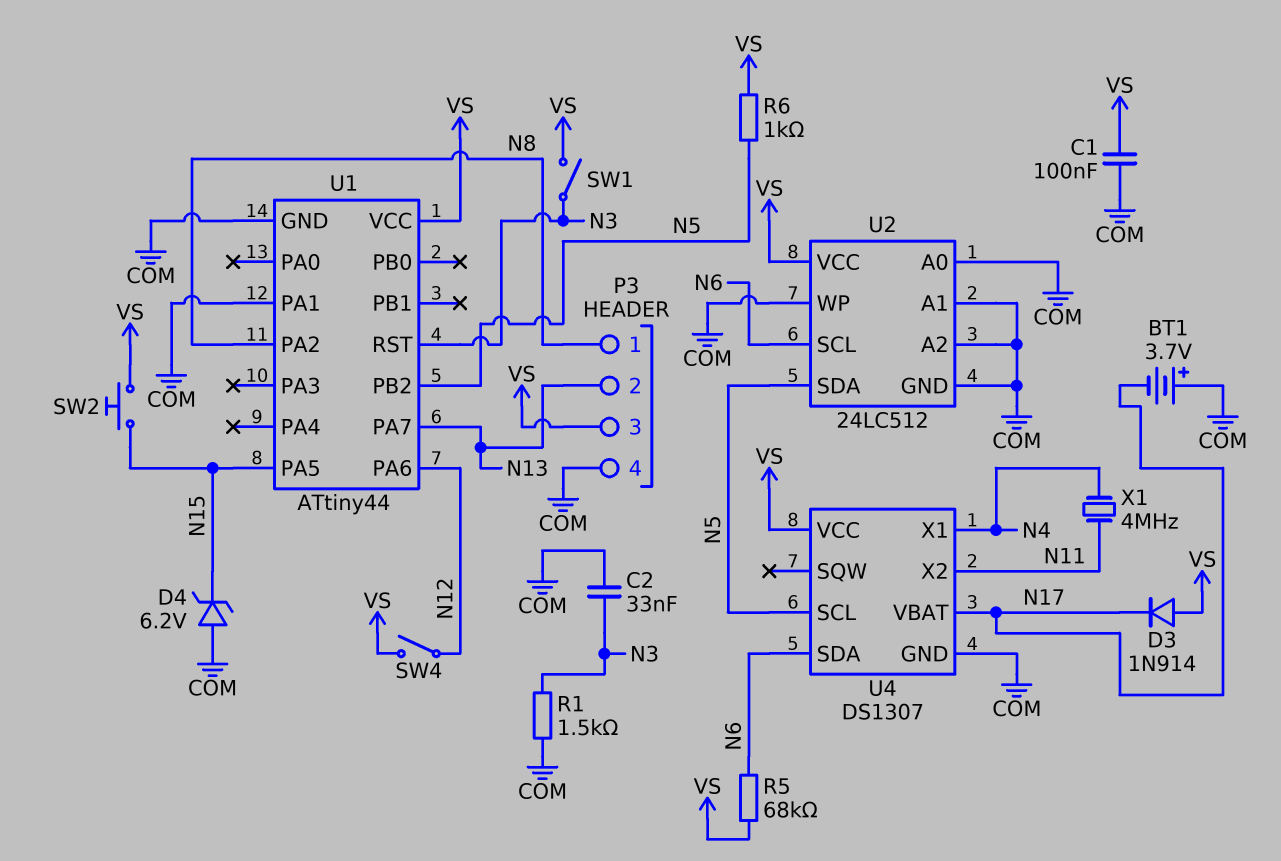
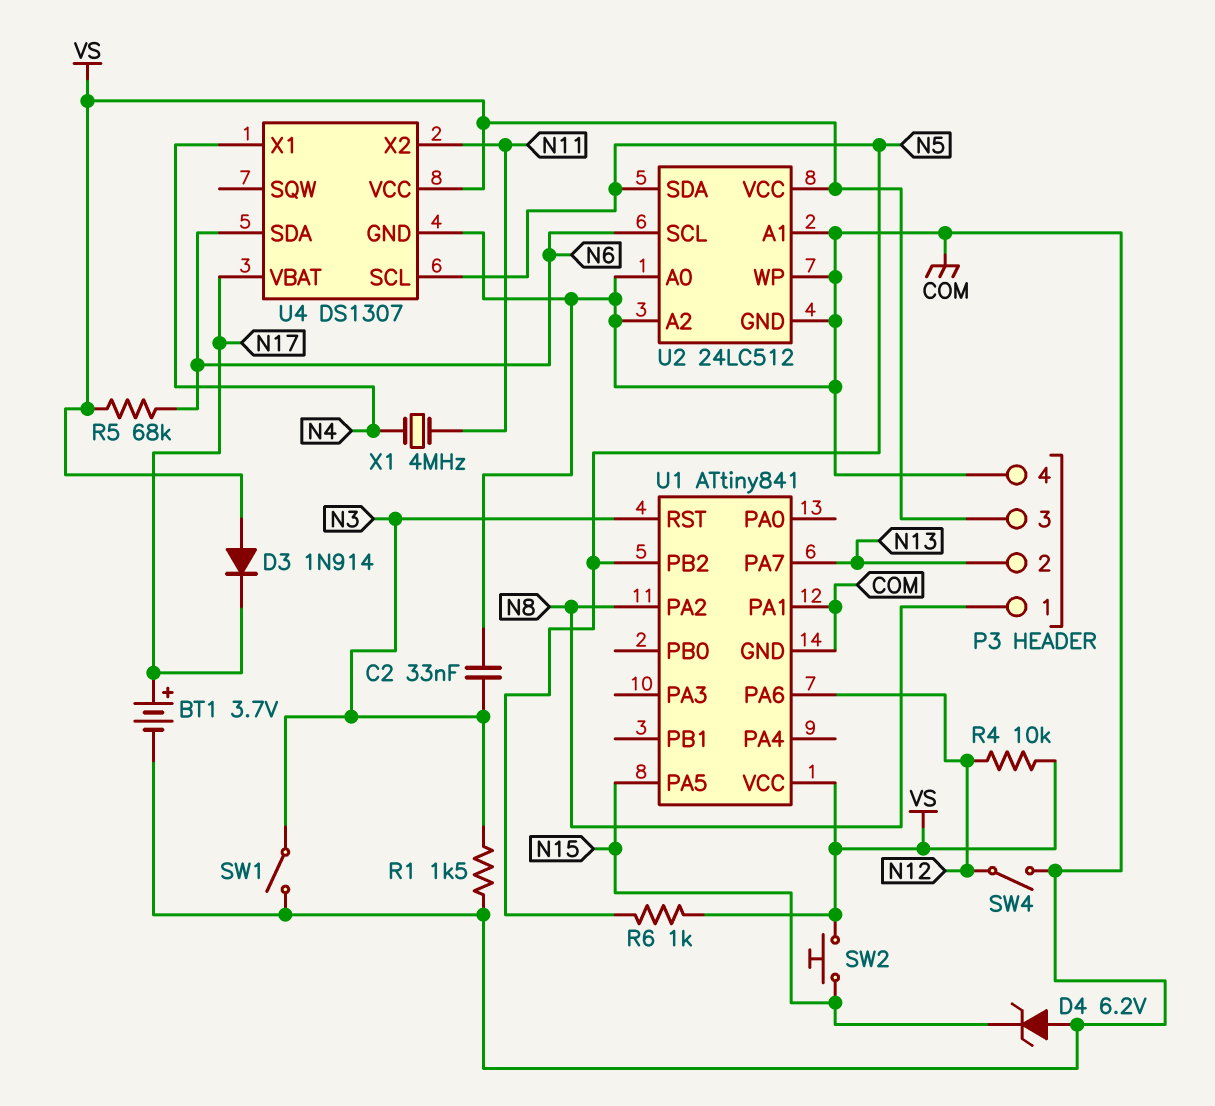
BT1: 3.7V (plus COM, minus N17) -> 3.7V (plus N17, minus COM)
C1: 100nF (COM, VS) -> none
R4: none -> 10k (N12, VS)
SW1: switch (N3, VS) -> switch (COM, N3)
SW4: switch (N12, VS) -> switch (COM, N12)
U1: ATtiny44 -> ATtiny841

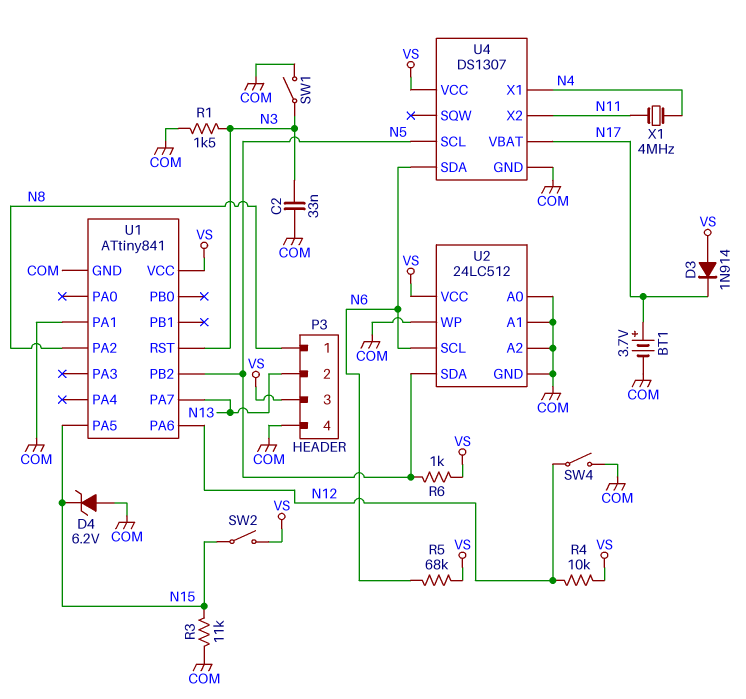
R3: none -> 11k (COM, N15)
SW2: button (N15, VS) -> switch (N15, VS)

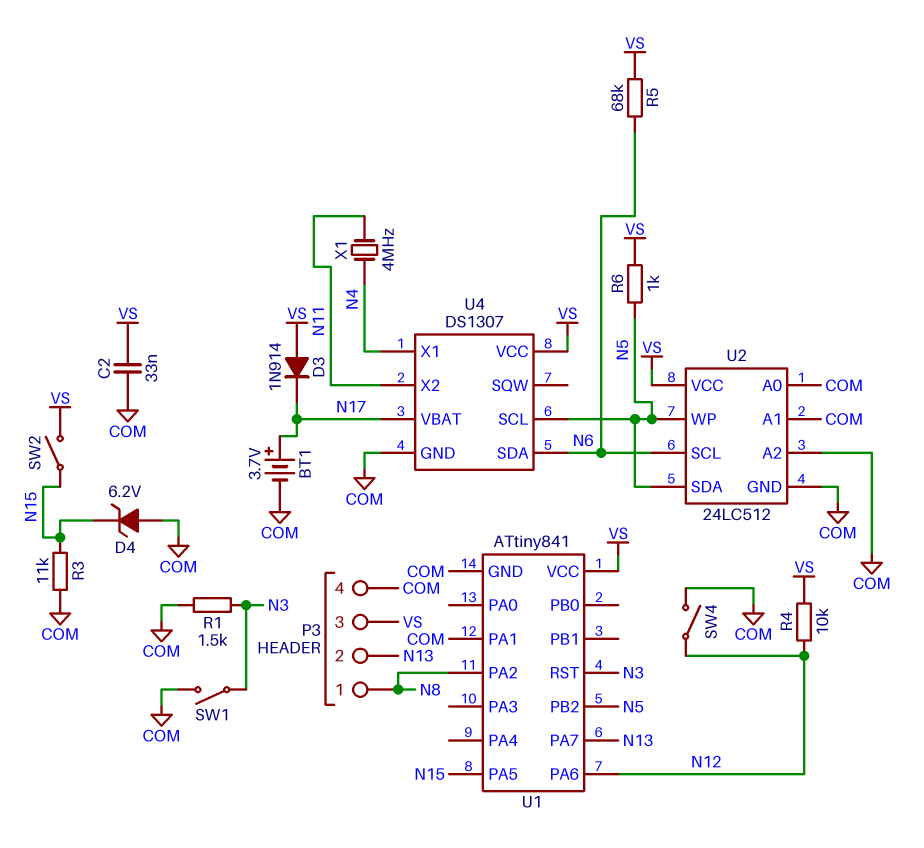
C2: 33nF (COM, N3) -> 33nF (COM, VS)
U2 pin WP: COM -> N5

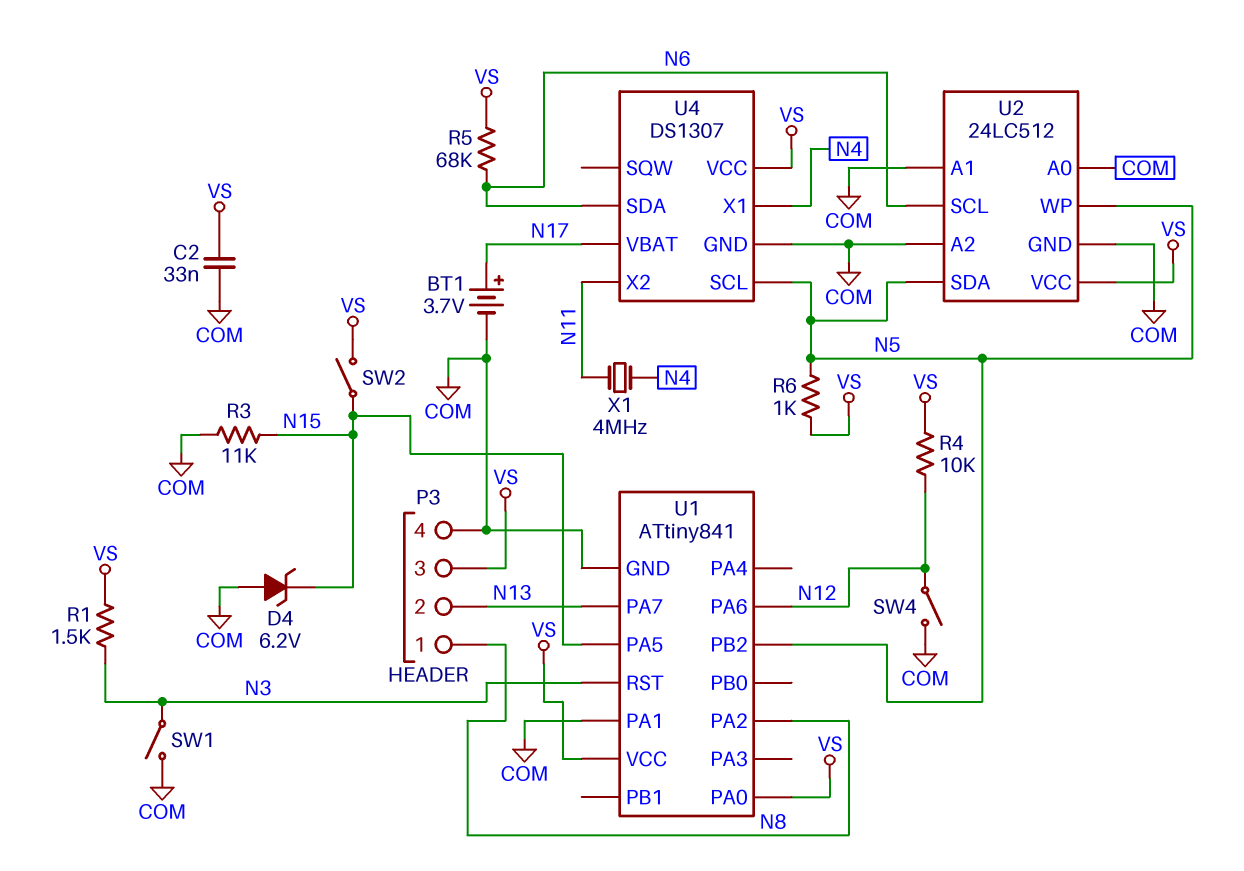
D3: diode 1N914 (A VS, K N17) -> none
R1: 1.5k (COM, N3) -> 1.5k (N3, VS)
U1 pin PA0: none -> VS

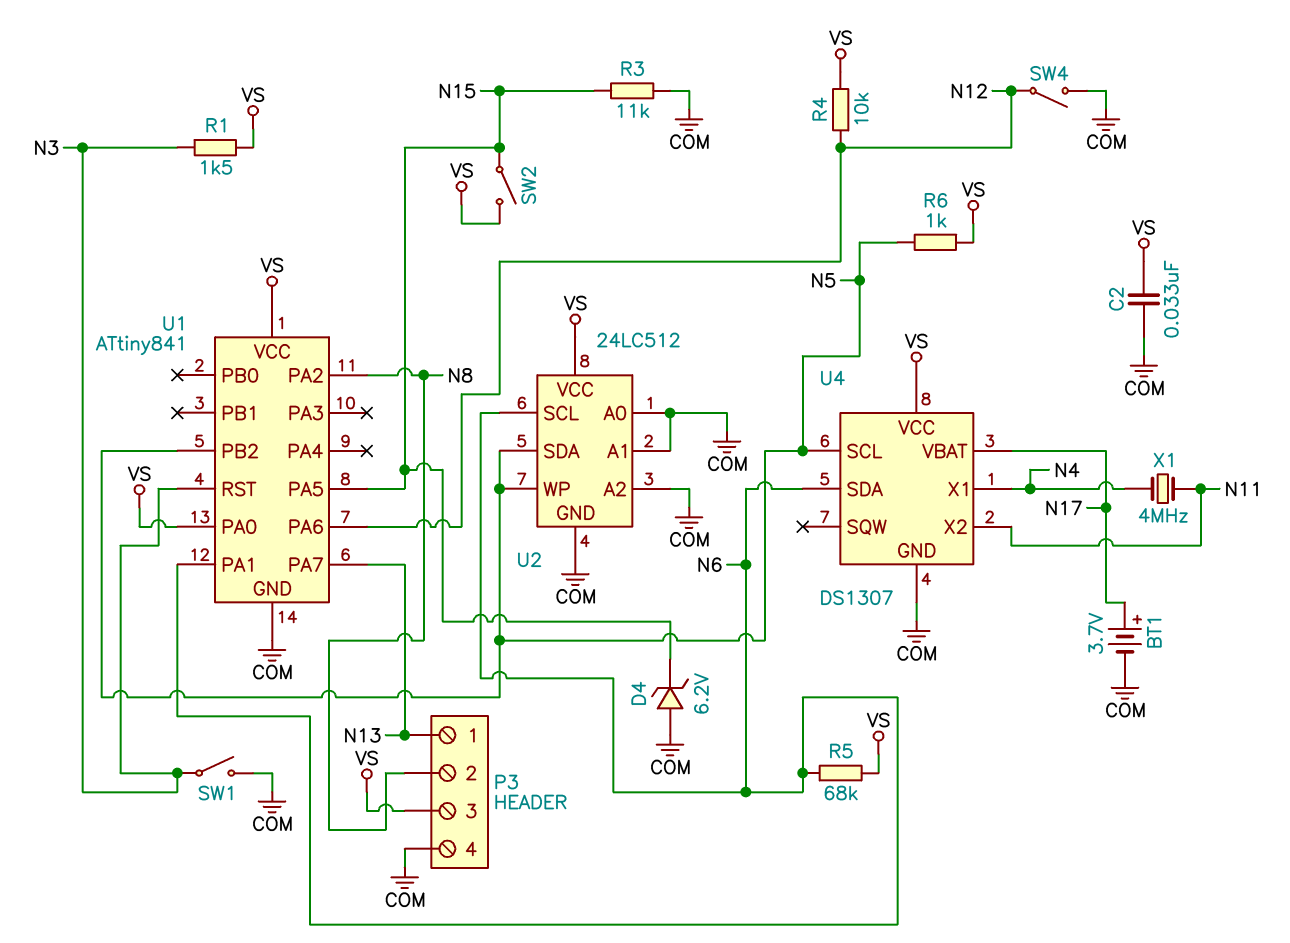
P3 pin 1: N8 -> N13
P3 pin 2: N13 -> N8
U1 pin PA1: COM -> N6

